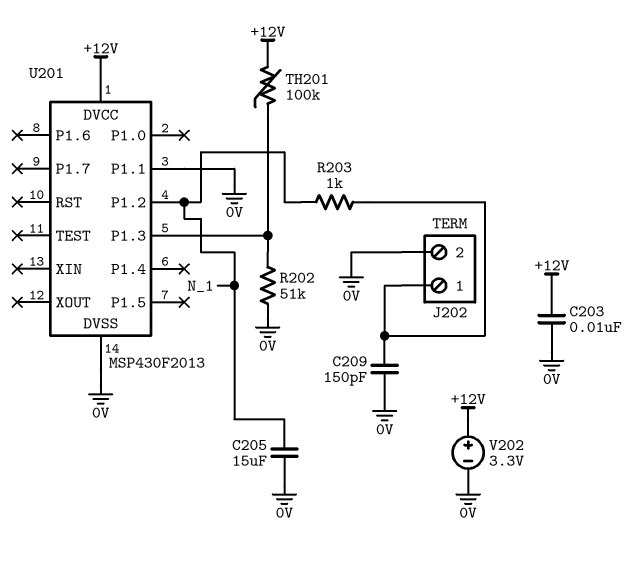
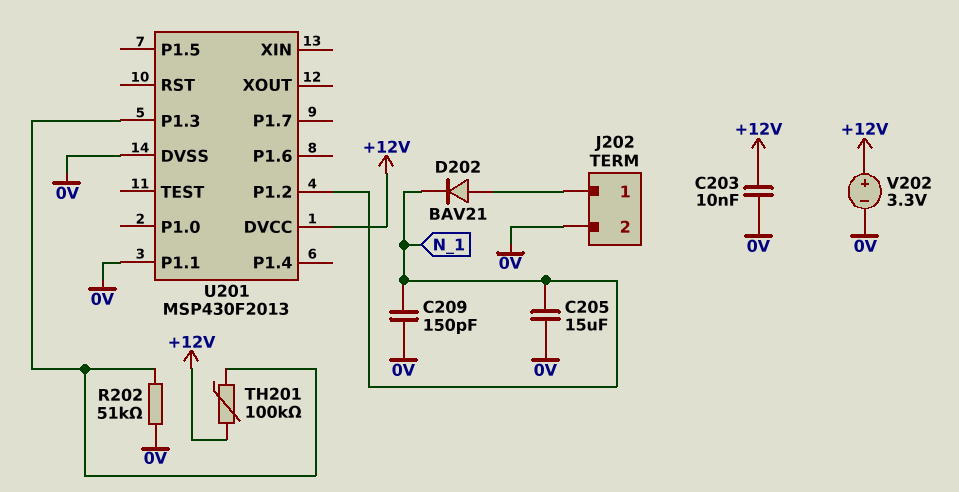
C209: 150pF (0V, J202/1) -> 150pF (0V, N_1)
D202: none -> diode BAV21 (A J202/1, K N_1)
R203: 1k (J202/1, N_1) -> none

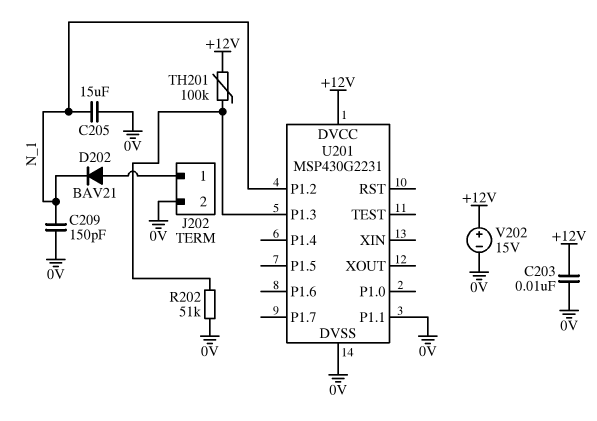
U201: MSP430F2013 -> MSP430G2231
V202: 3.3V (plus +12V, minus 0V) -> 15V (plus +12V, minus 0V)

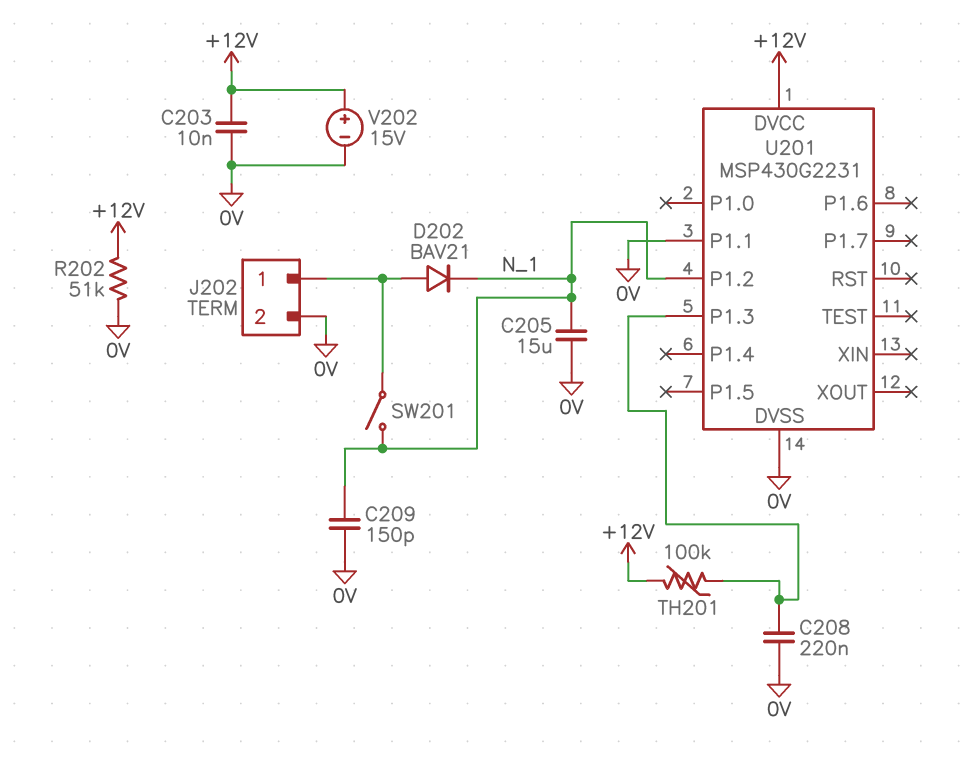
C208: none -> 220nF (0V, U201/P1.3)
R202: 51k (0V, U201/P1.3) -> 51k (+12V, 0V)
SW201: none -> switch (J202/1, N_1)

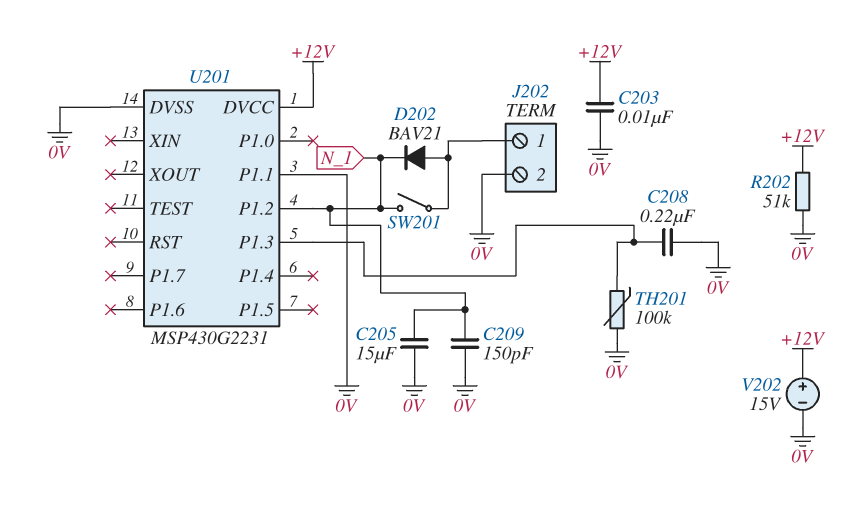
TH201: 100k (+12V, U201/P1.3) -> 100k (0V, U201/P1.3)

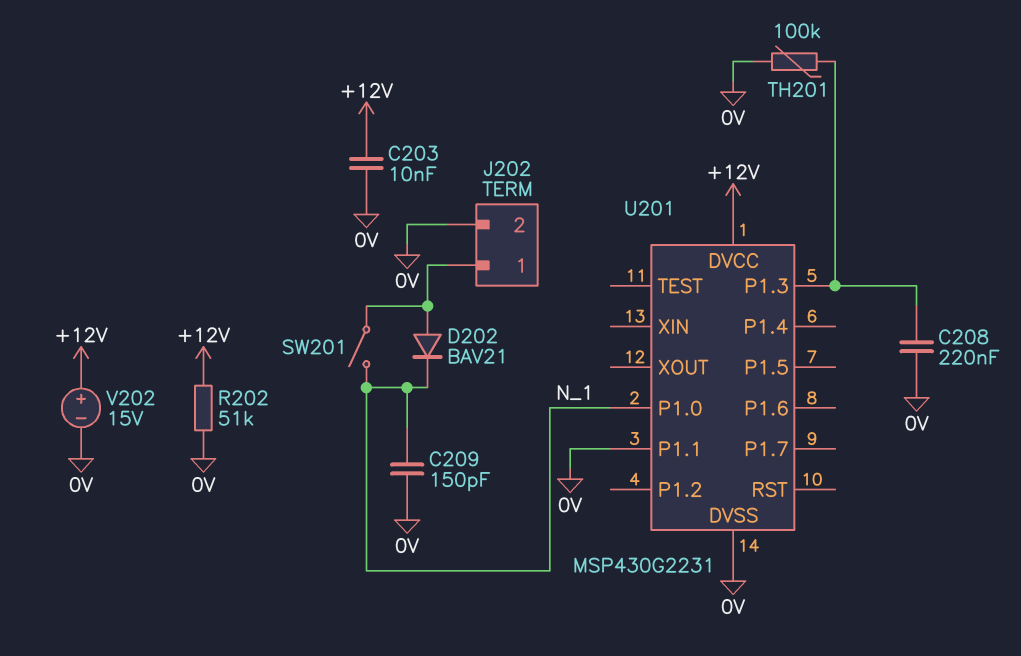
C205: 15uF (0V, N_1) -> none
U201 pin P1.0: none -> N_1
U201 pin P1.2: N_1 -> none

